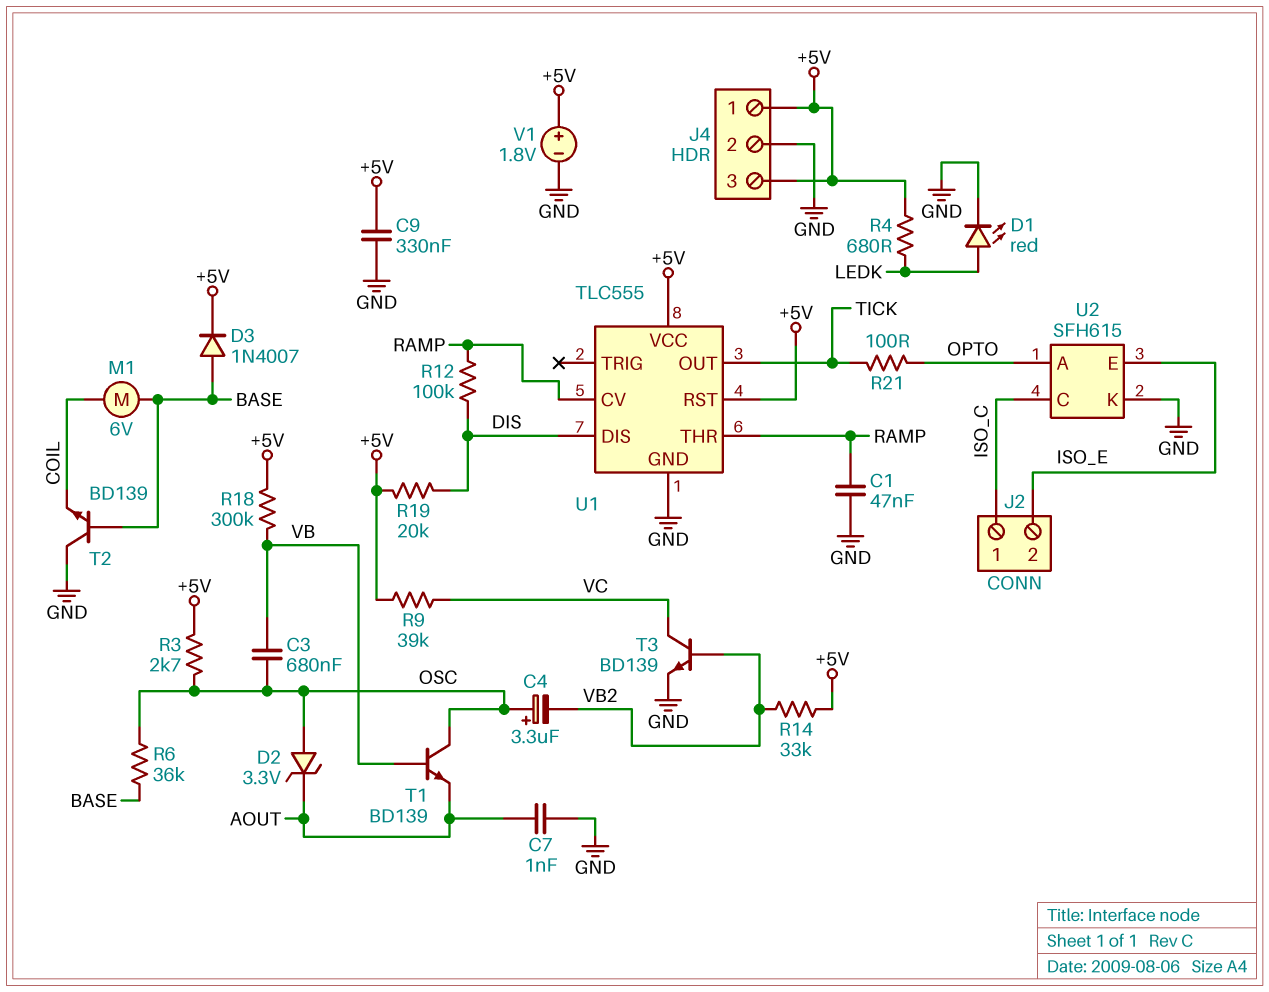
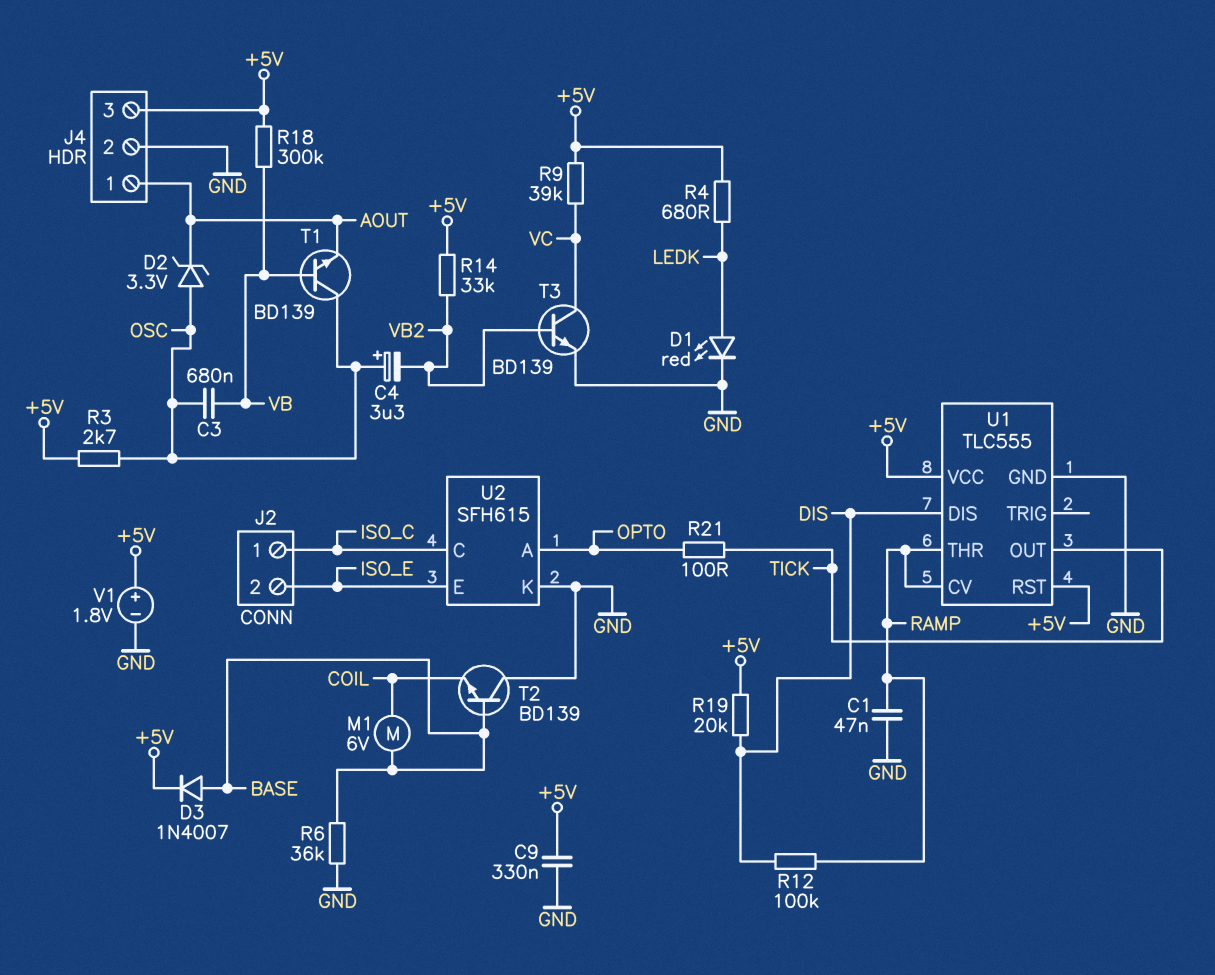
C7: 1nF (AOUT, GND) -> none
J4 pin 1: +5V -> AOUT
R6: 36k (BASE, OSC) -> 36k (BASE, GND)

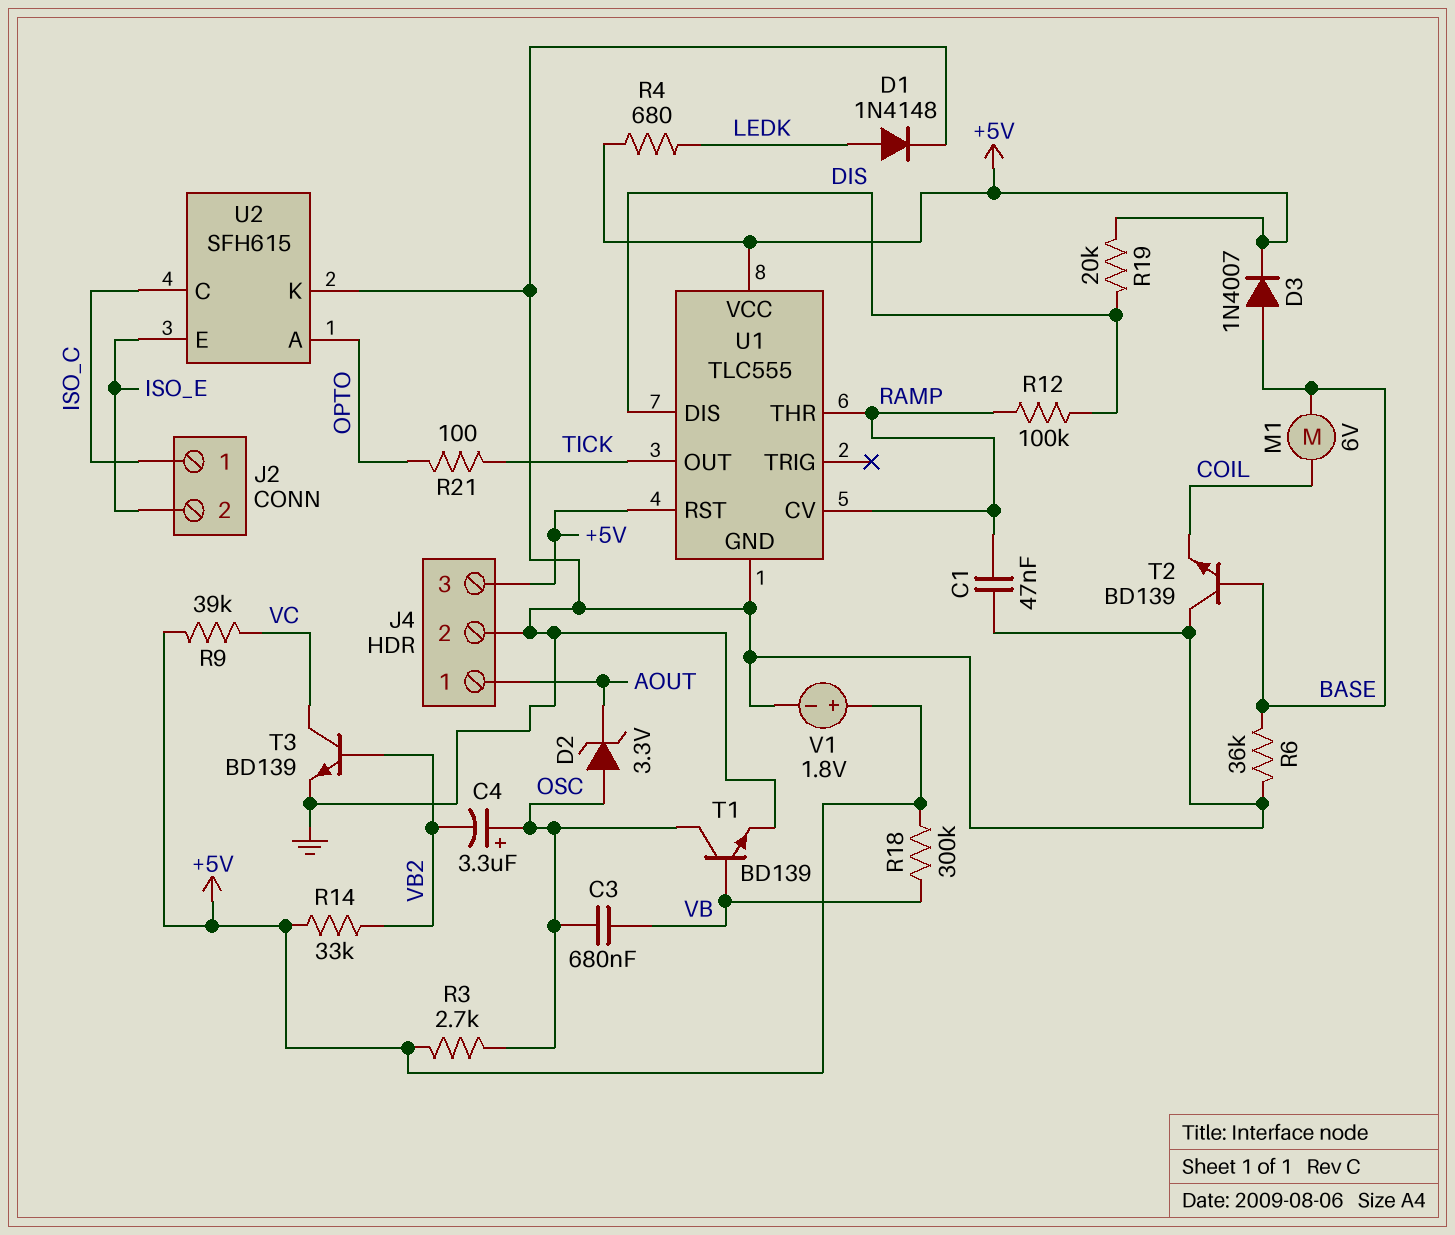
C9: 330nF (+5V, GND) -> none
D1: LED red (A LEDK, K GND) -> diode 1N4148 (A LEDK, K GND)
T1: NPN BD139 (B VB, C OSC, E AOUT) -> NPN BD139 (B VB, C OSC, E GND)

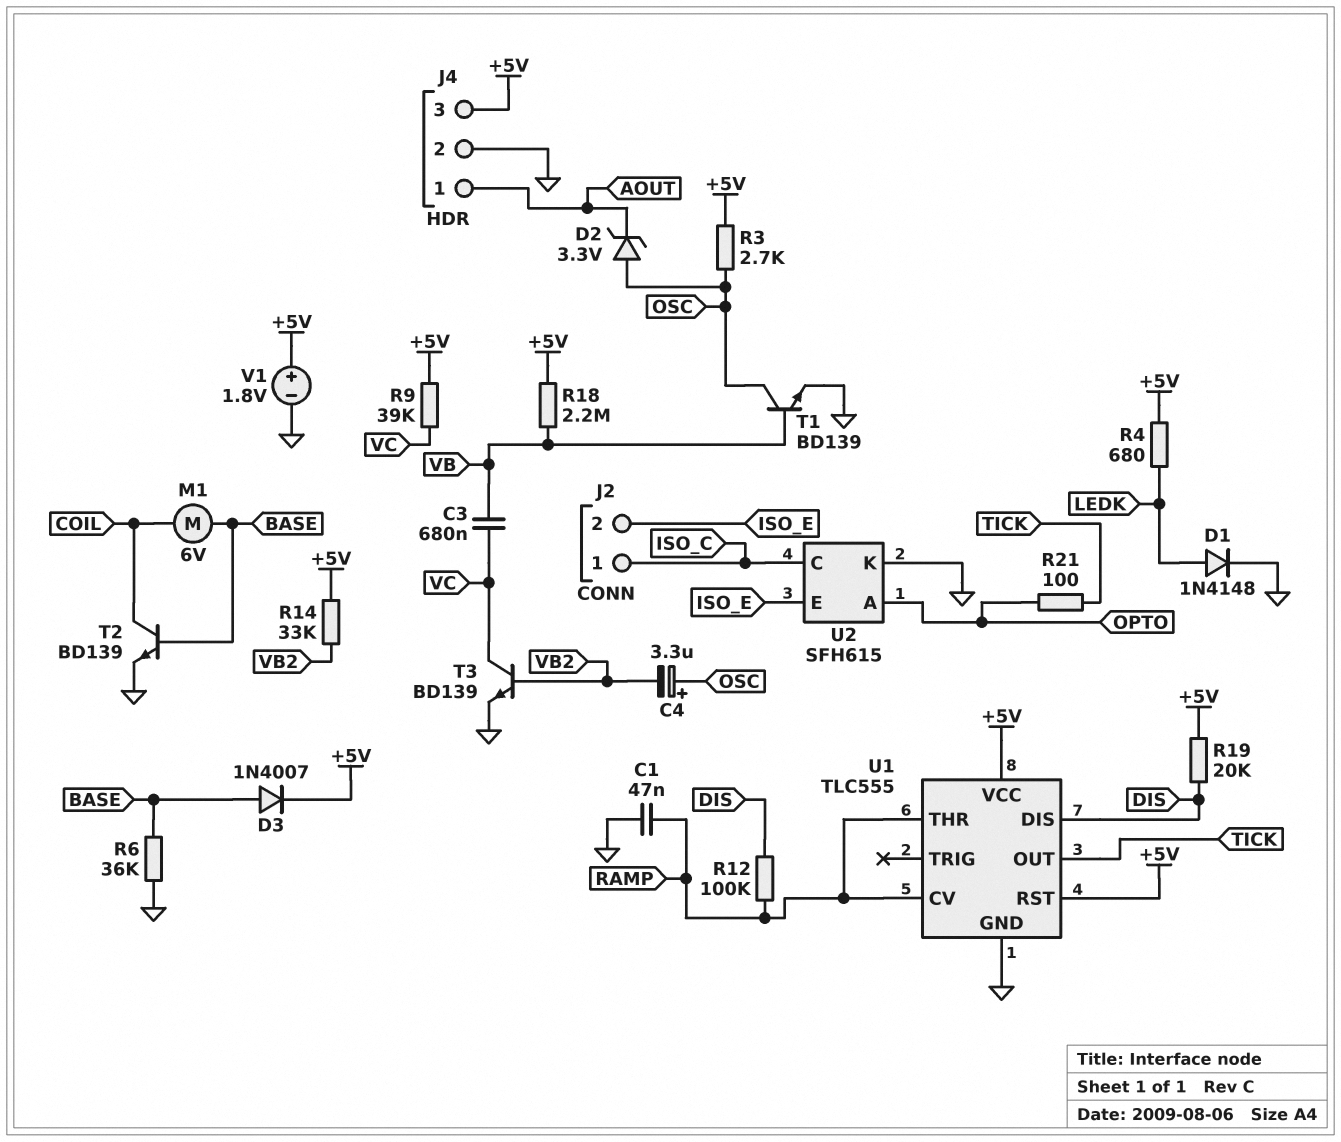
C3: 680nF (OSC, VB) -> 680nF (VB, VC)
R18: 300k (+5V, VB) -> 2.2M (+5V, VB)
T2: NPN BD139 (B BASE, C GND, E COIL) -> NPN BD139 (B BASE, C COIL, E GND)

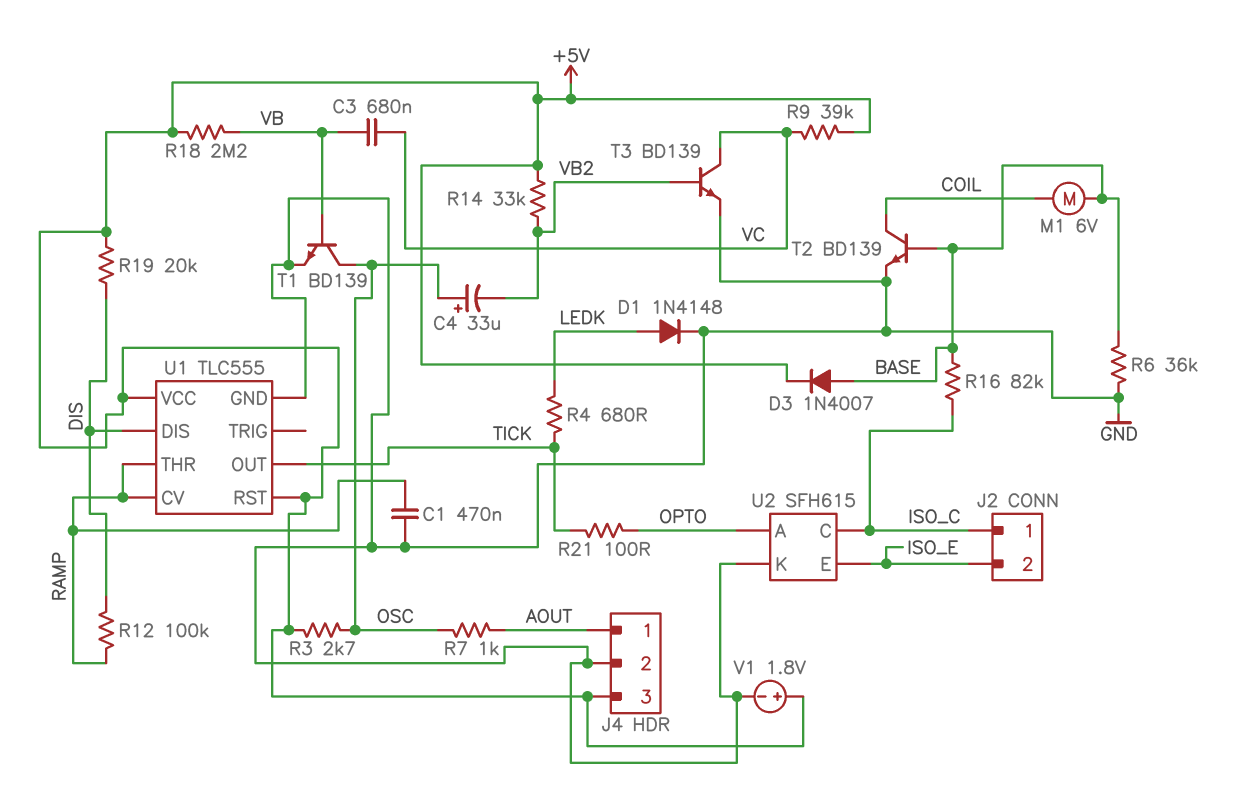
C1: 47nF (GND, RAMP) -> 470nF (GND, RAMP)
C4: 3.3uF (plus OSC, minus VB2) -> 33uF (plus OSC, minus VB2)
D2: zener 3.3V (A OSC, K AOUT) -> none
R4: 680 (+5V, LEDK) -> 680 (LEDK, TICK)
R7: none -> 1k (AOUT, OSC)
R16: none -> 82k (BASE, ISO_C)

